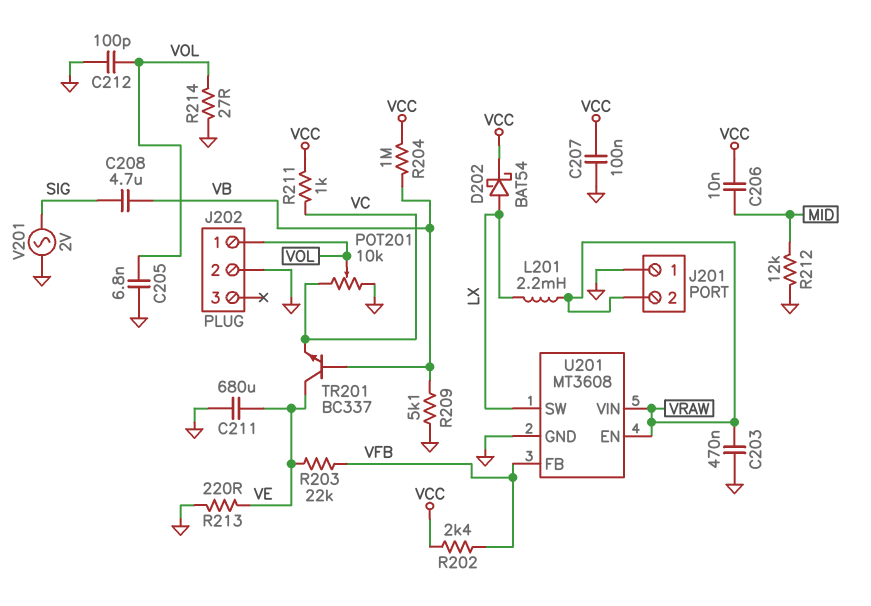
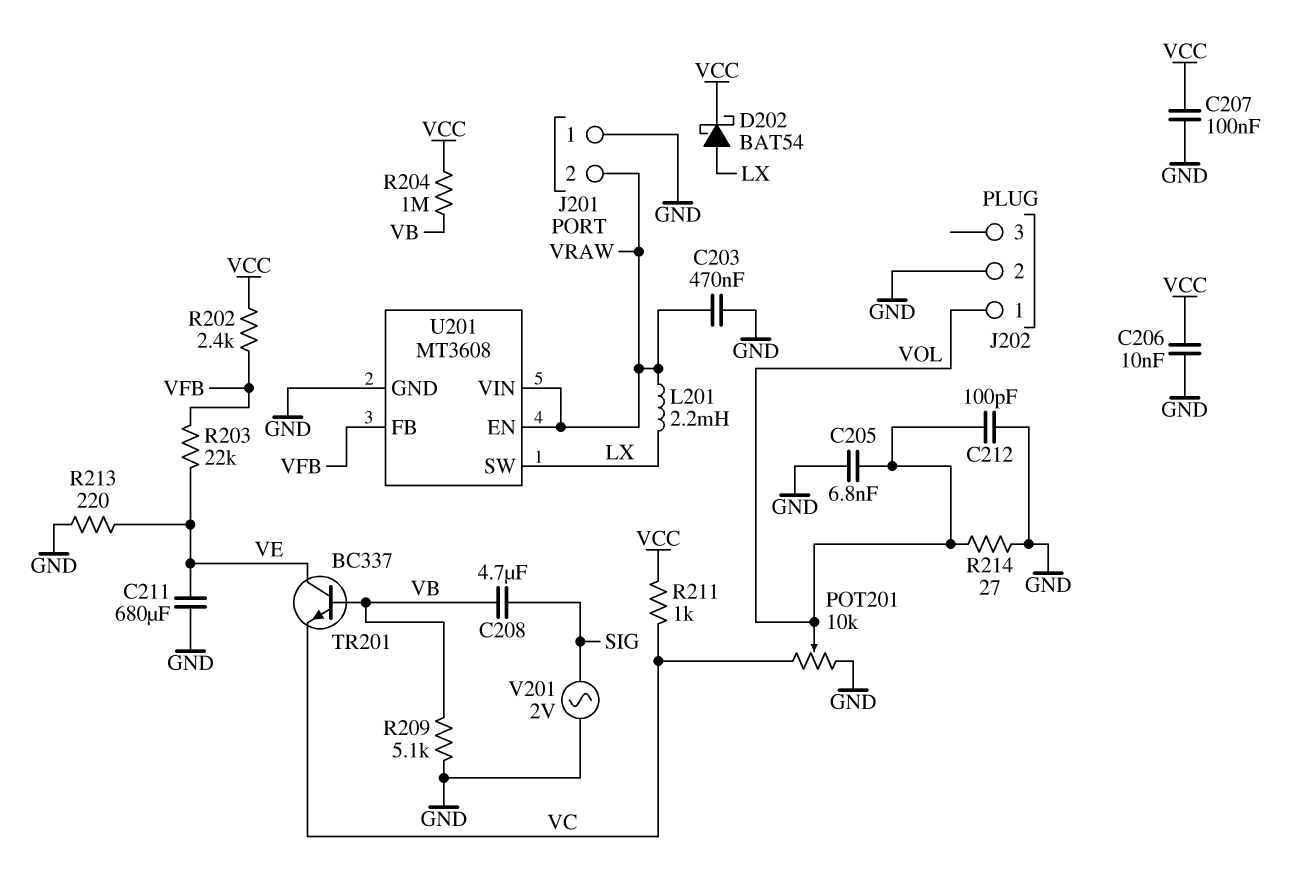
C206: 10nF (MID, VCC) -> 10nF (GND, VCC)
R212: 12k (GND, MID) -> none

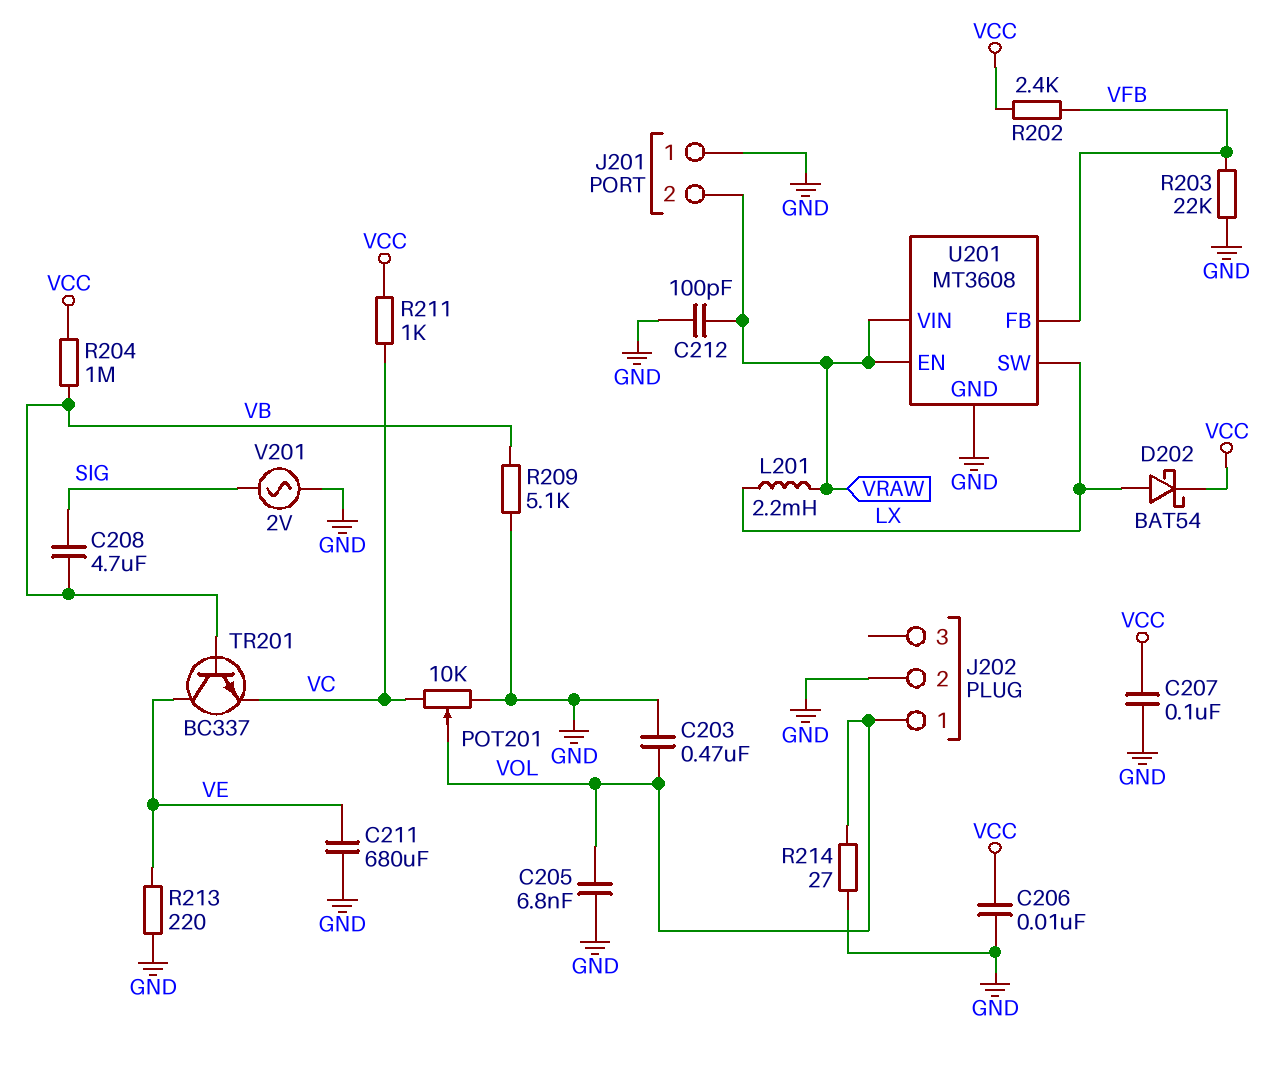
C203: 470nF (GND, VRAW) -> 470nF (GND, VOL)
C212: 100pF (GND, VOL) -> 100pF (GND, VRAW)
R203: 22k (VE, VFB) -> 22k (GND, VFB)

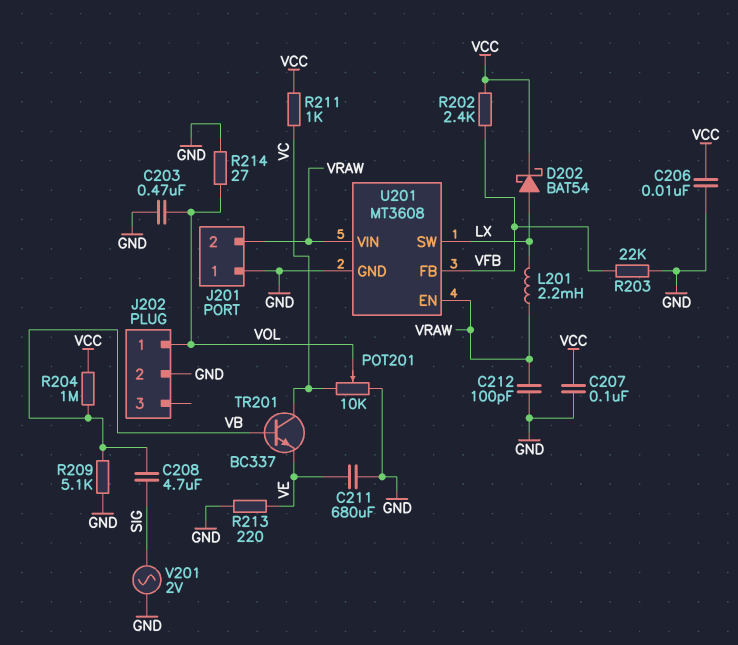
C205: 6.8nF (GND, VOL) -> none
TR201: NPN BC337 (B VB, C VE, E VC) -> NPN BC337 (B VB, C VC, E VE)

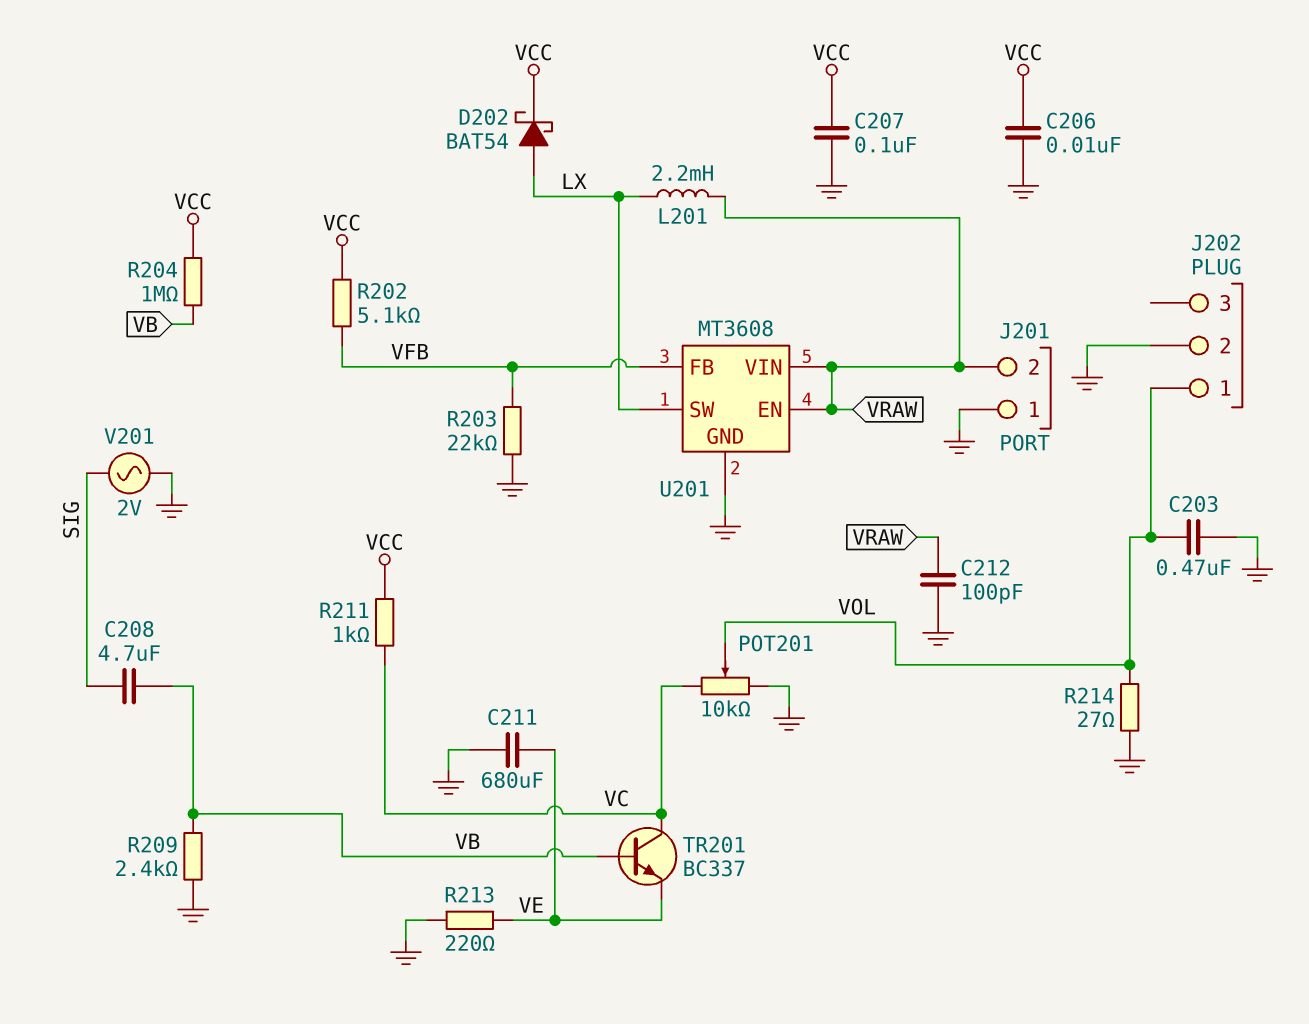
R202: 2.4k (VCC, VFB) -> 5.1k (VCC, VFB)
R209: 5.1k (GND, VB) -> 2.4k (GND, VB)

